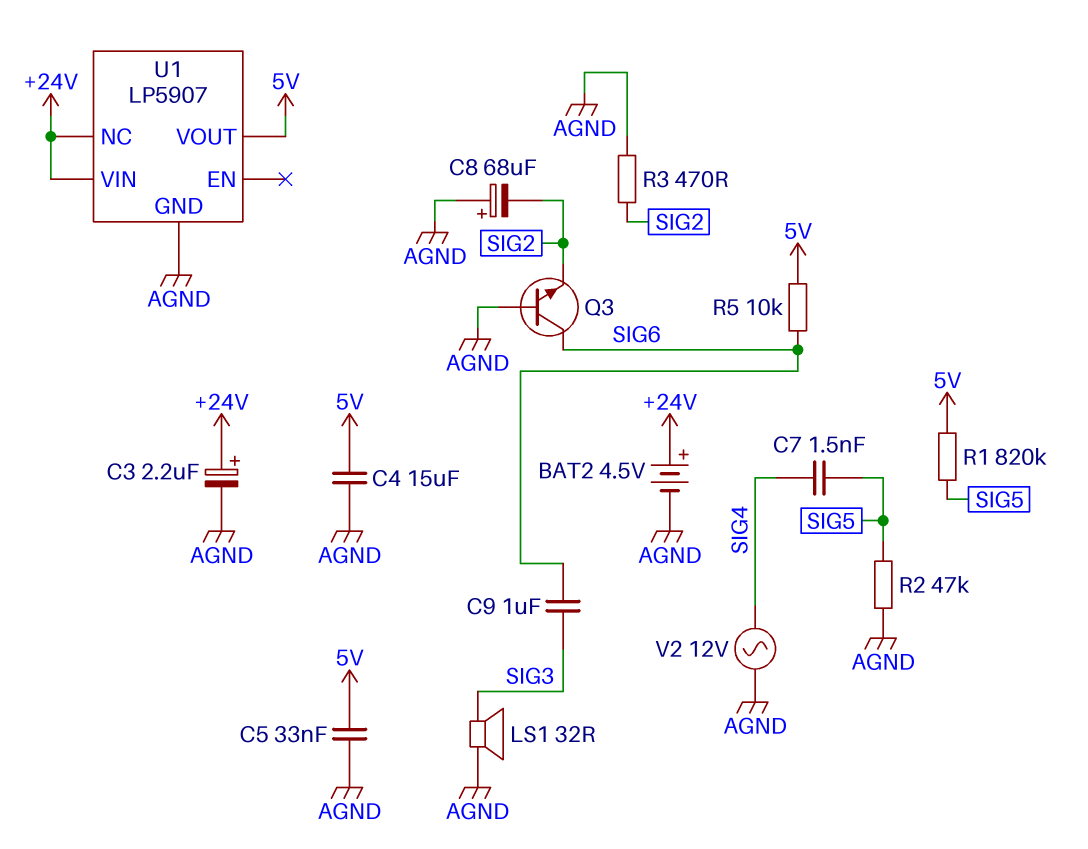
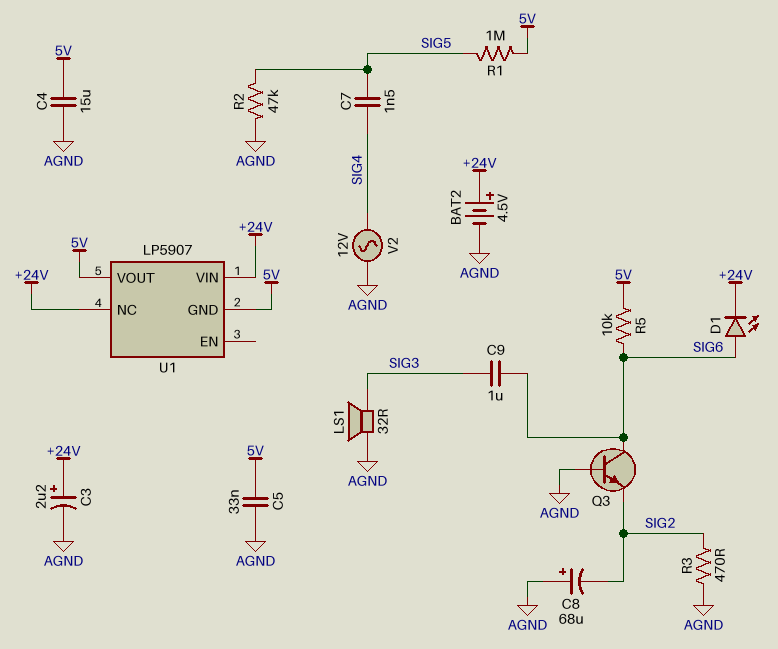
D1: none -> LED (A SIG6, K +24V)
R1: 820k (5V, SIG5) -> 1M (5V, SIG5)
U1 pin GND: AGND -> 5V

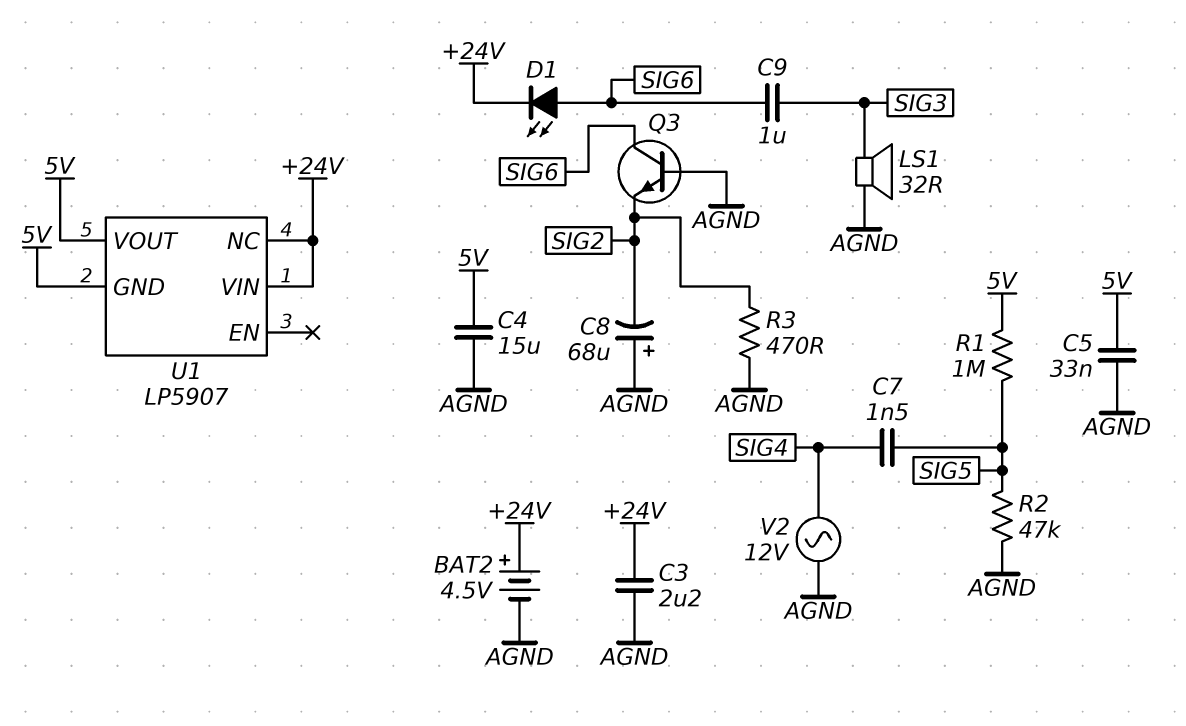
C3: 2.2uF (plus +24V, minus AGND) -> 2.2uF (+24V, AGND)
R5: 10k (5V, SIG6) -> none

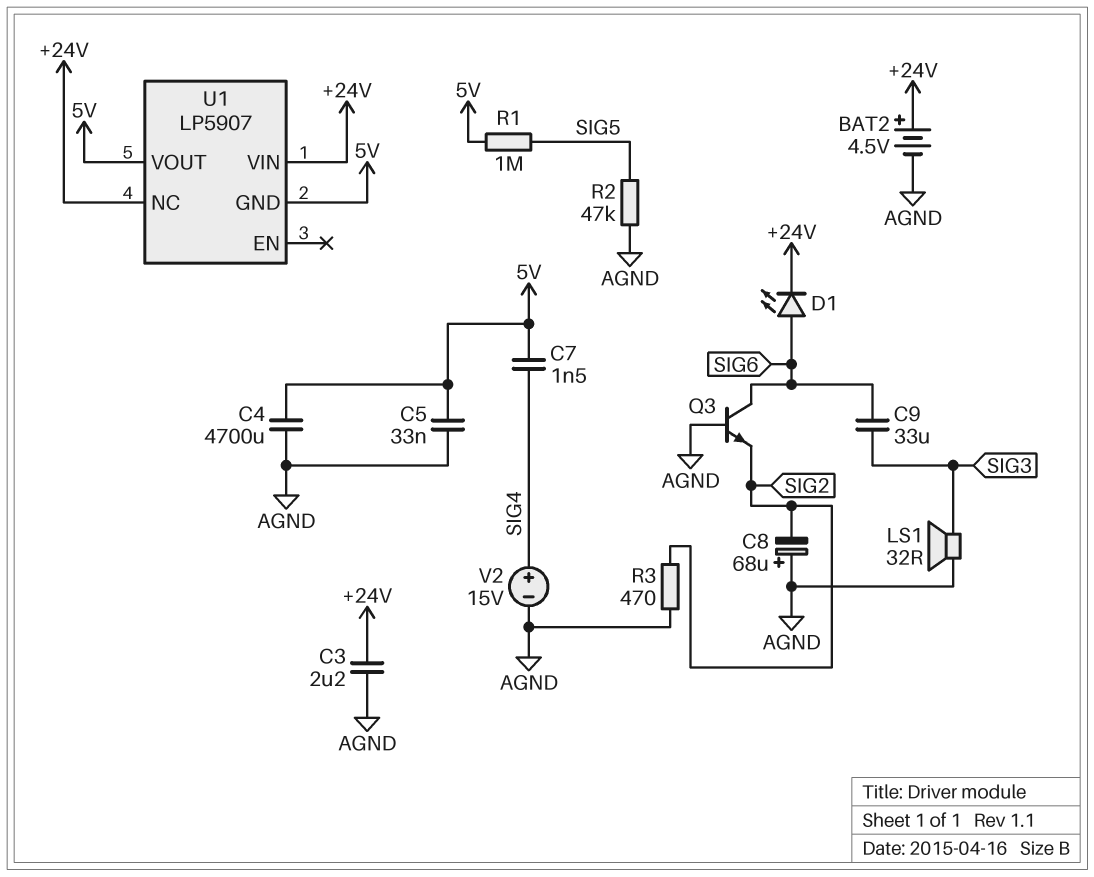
C4: 15uF (5V, AGND) -> 4700uF (5V, AGND)
C7: 1.5nF (SIG4, SIG5) -> 1.5nF (5V, SIG4)
C9: 1uF (SIG3, SIG6) -> 33uF (SIG3, SIG6)
V2: AC 12V (AGND, SIG4) -> 15V (plus SIG4, minus AGND)

